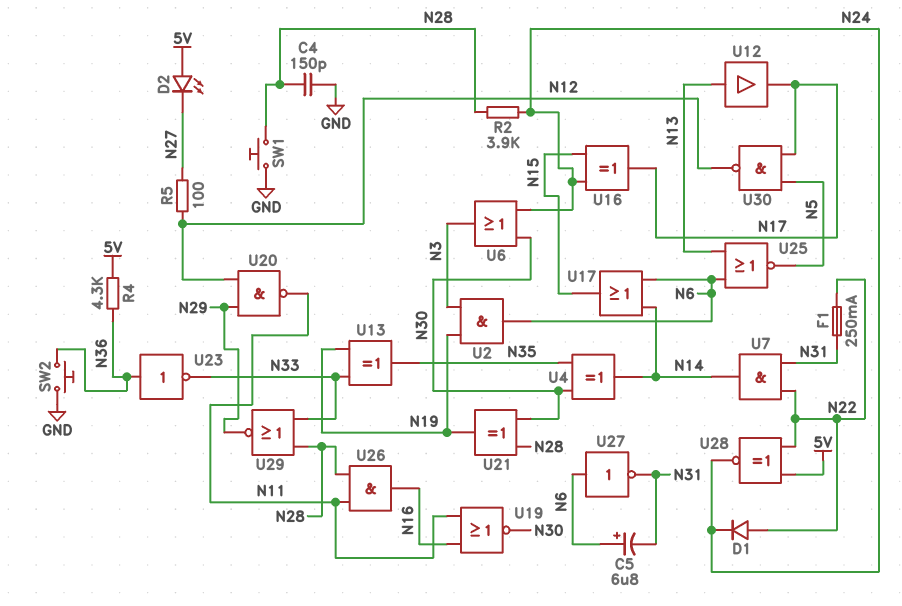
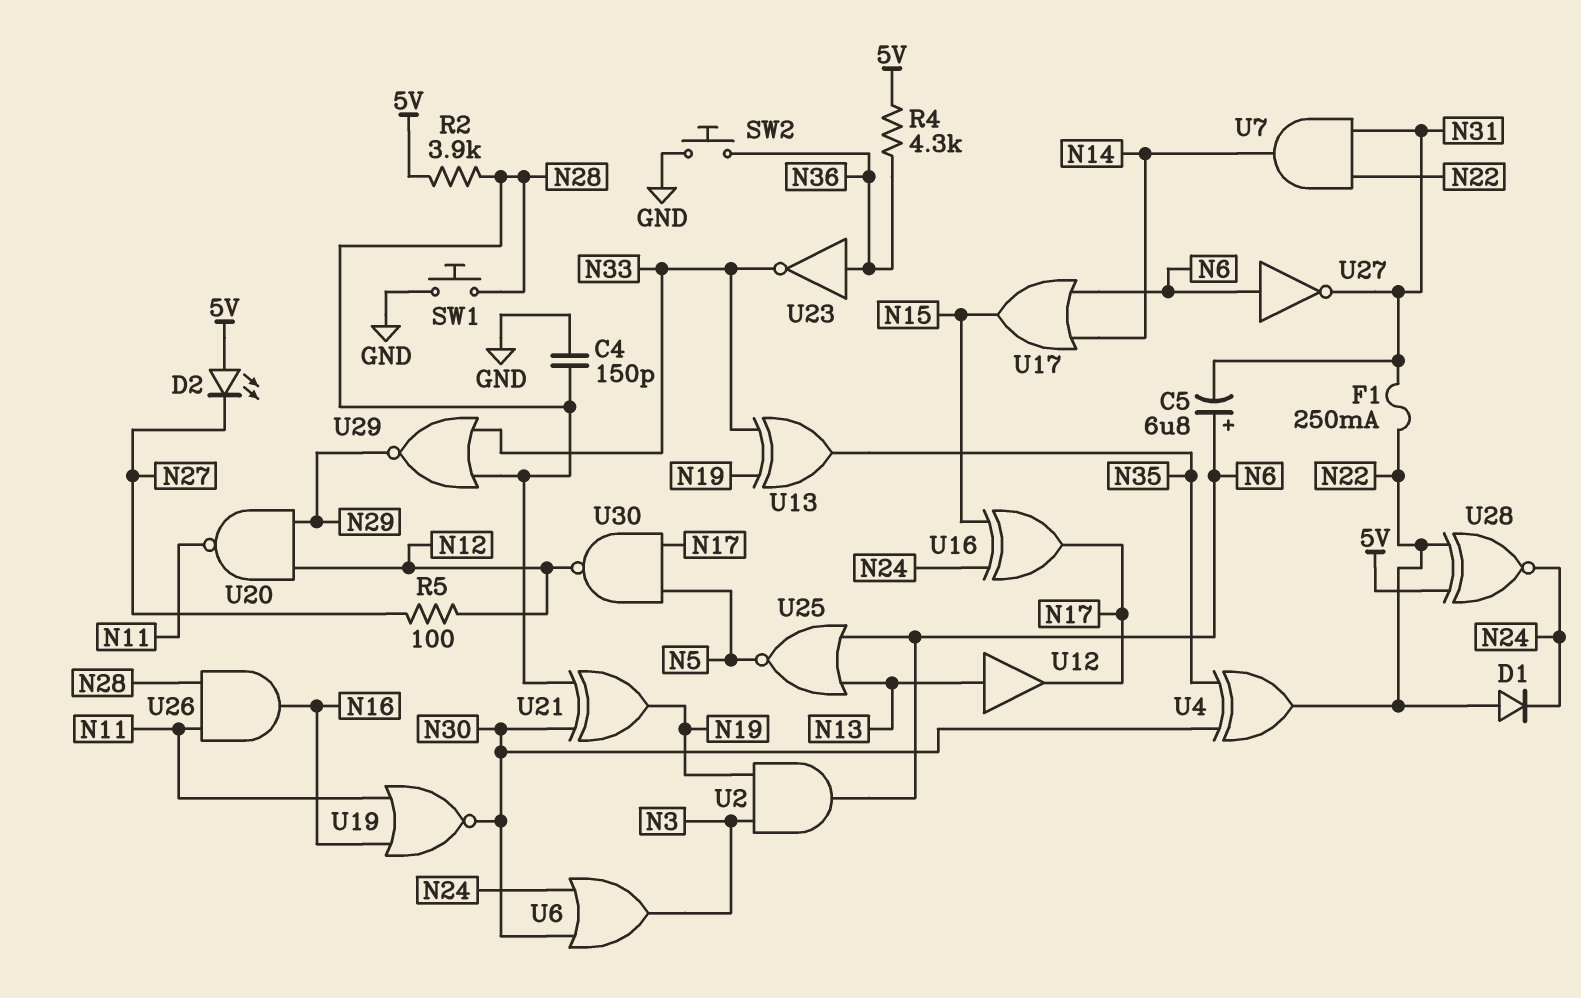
R2: 3.9k (N24, N28) -> 3.9k (5V, N28)
U4: XOR (in N30, in N35, out N14) -> XOR (in N30, in N35, out N22)

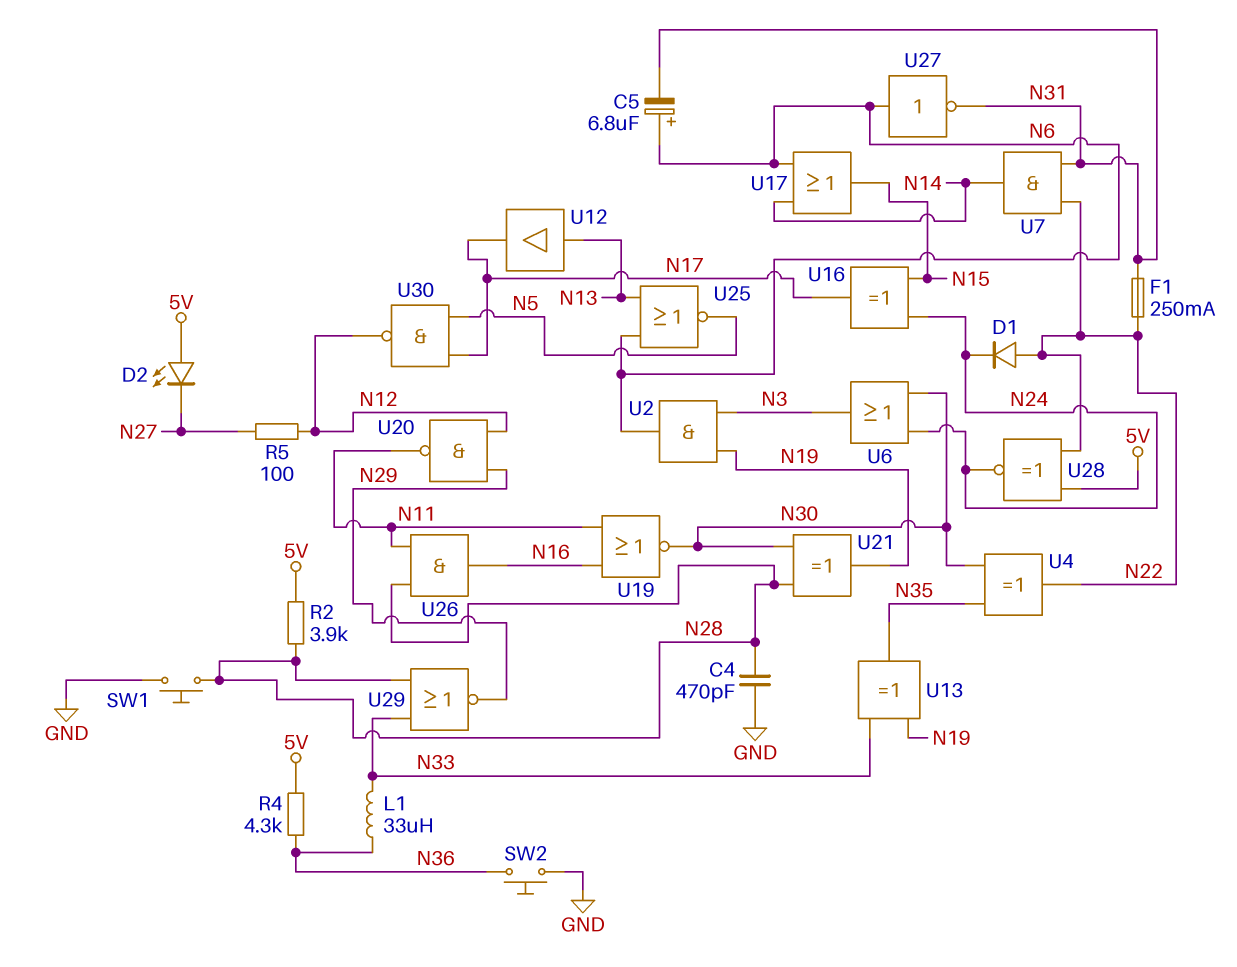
C4: 150pF (GND, N28) -> 470pF (GND, N28)
L1: none -> 33uH (N33, N36)
U23: NOT (in N36, out N33) -> none

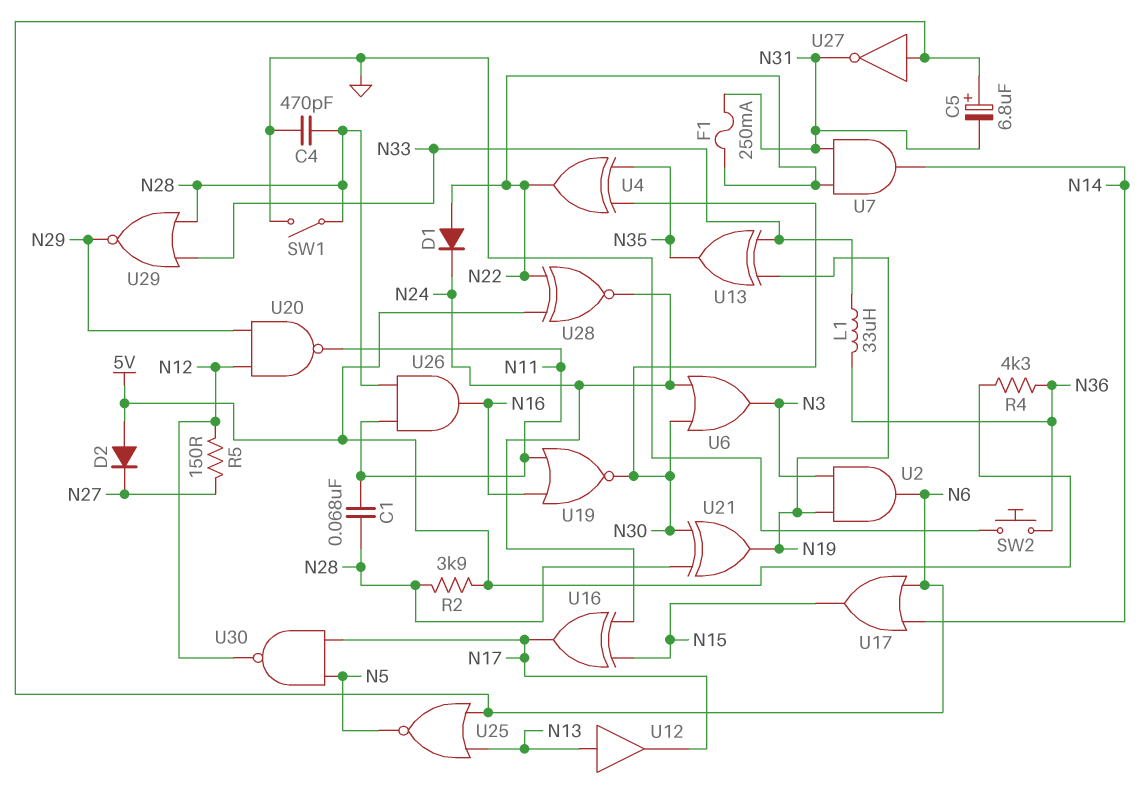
C1: none -> 68nF (N11, N28)
D2: LED (A 5V, K N27) -> diode (A 5V, K N27)
R5: 100 (N12, N27) -> 150 (N12, N27)
SW1: button (GND, N28) -> switch (GND, N28)

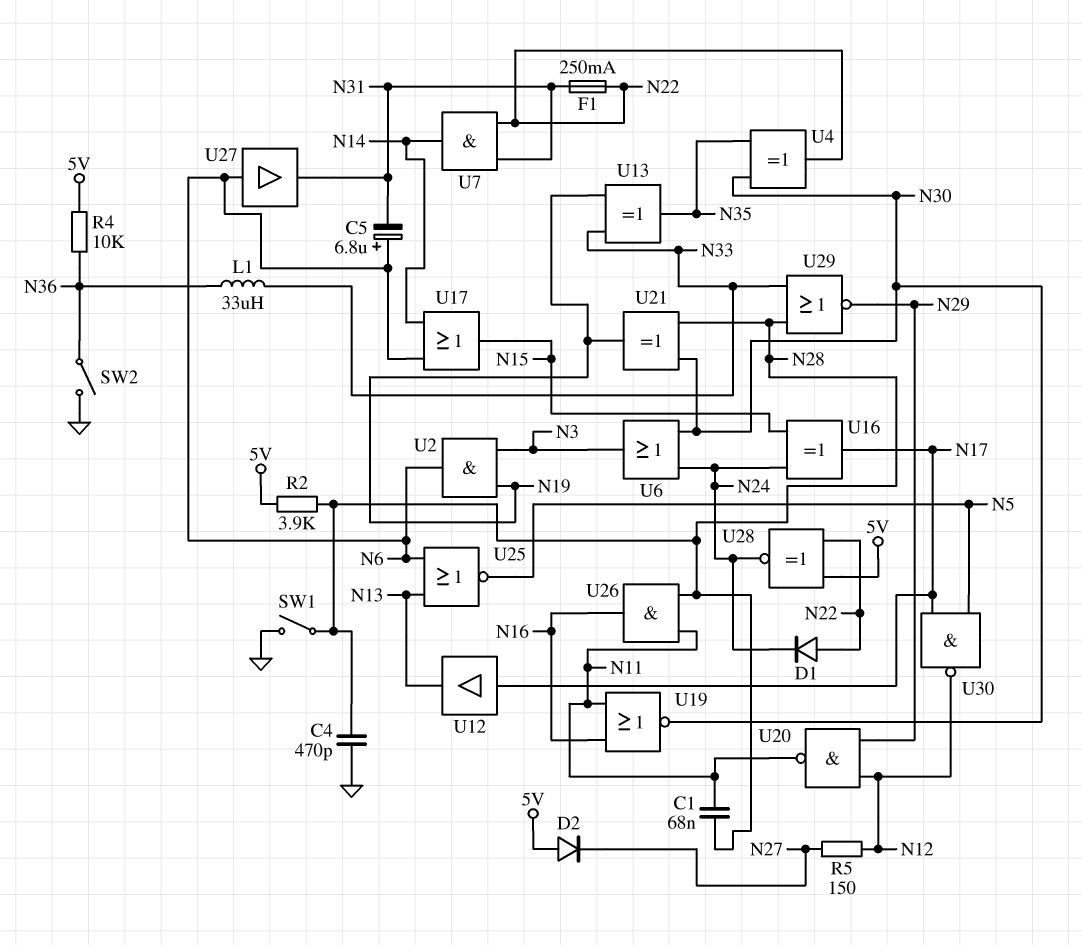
R4: 4.3k (5V, N36) -> 10k (5V, N36)
SW2: button (GND, N36) -> switch (GND, N36)
U12: buffer (in N13, out N17) -> buffer (in N17, out N13)
U27: NOT (in N6, out N31) -> buffer (in N6, out N31)

